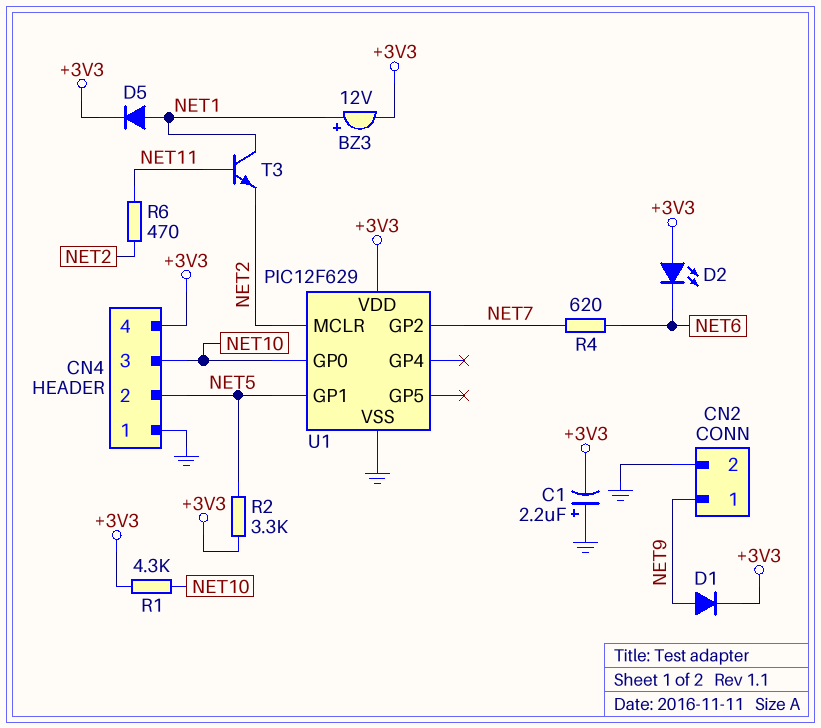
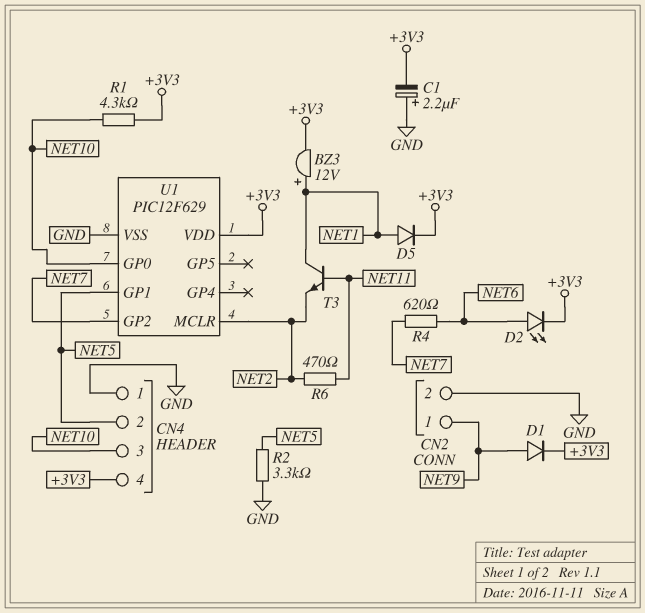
D2: LED (A +3V3, K NET6) -> LED (A NET6, K +3V3)
R2: 3.3k (+3V3, NET5) -> 3.3k (GND, NET5)

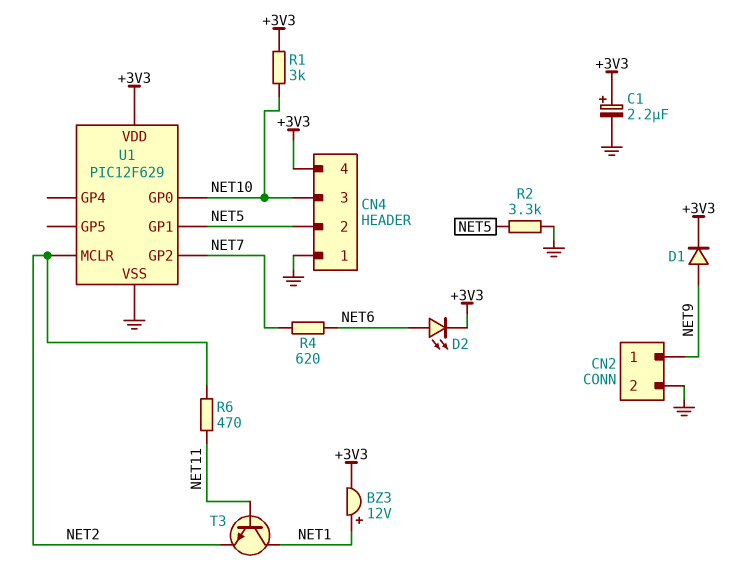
C1: 2.2uF (plus GND, minus +3V3) -> 2.2uF (plus +3V3, minus GND)
D5: diode (A NET1, K +3V3) -> none
R1: 4.3k (+3V3, NET10) -> 3k (+3V3, NET10)

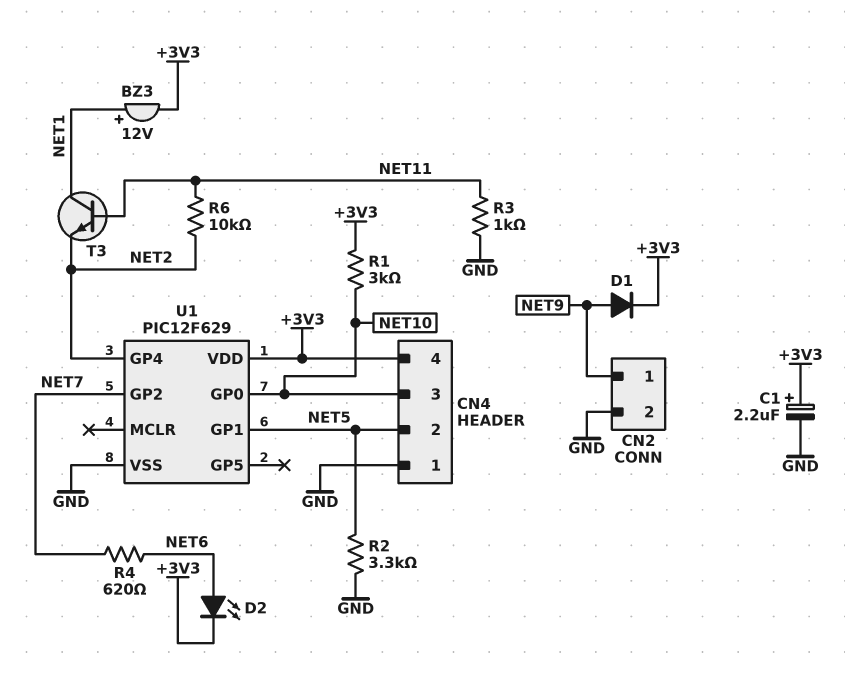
R3: none -> 1k (GND, NET11)
R6: 470 (NET2, NET11) -> 10k (NET2, NET11)
U1 pin GP4: none -> NET2
U1 pin MCLR: NET2 -> none

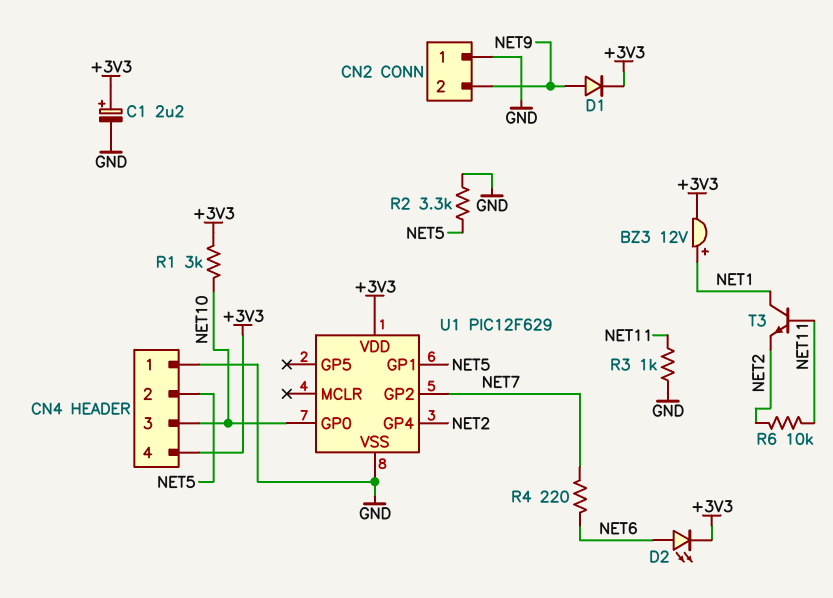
CN2 pin 1: NET9 -> GND
CN2 pin 2: GND -> NET9
R4: 620 (NET6, NET7) -> 220 (NET6, NET7)

